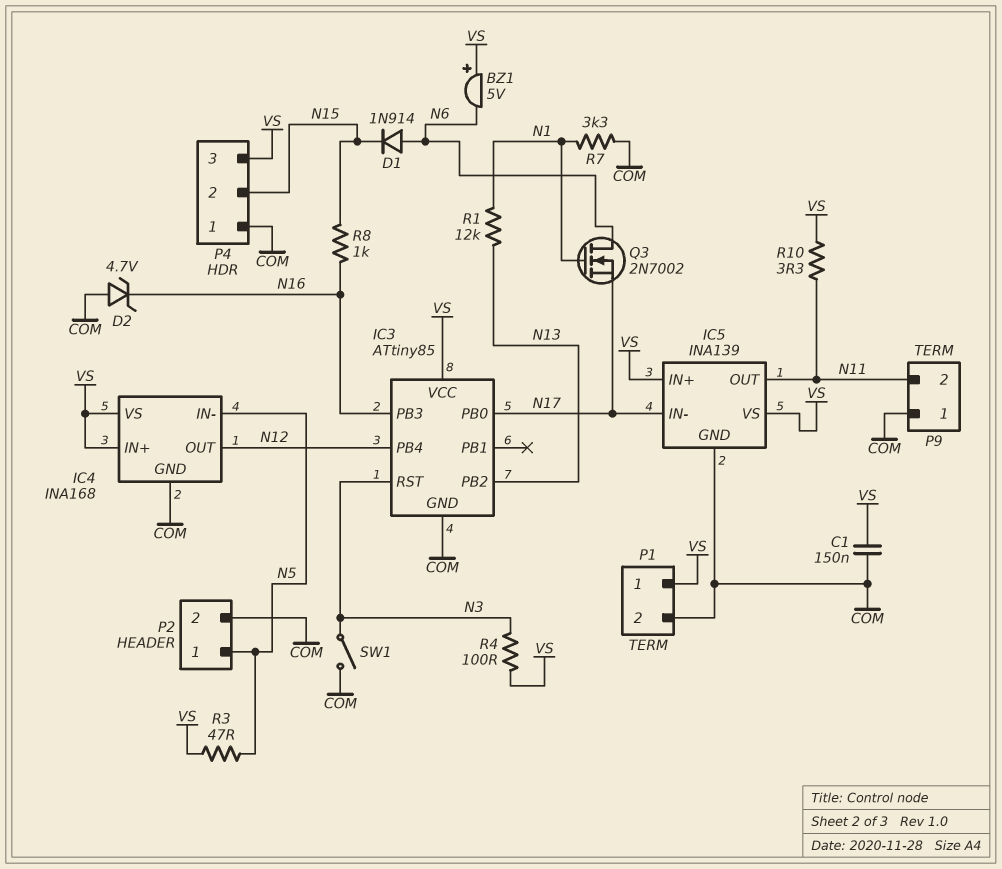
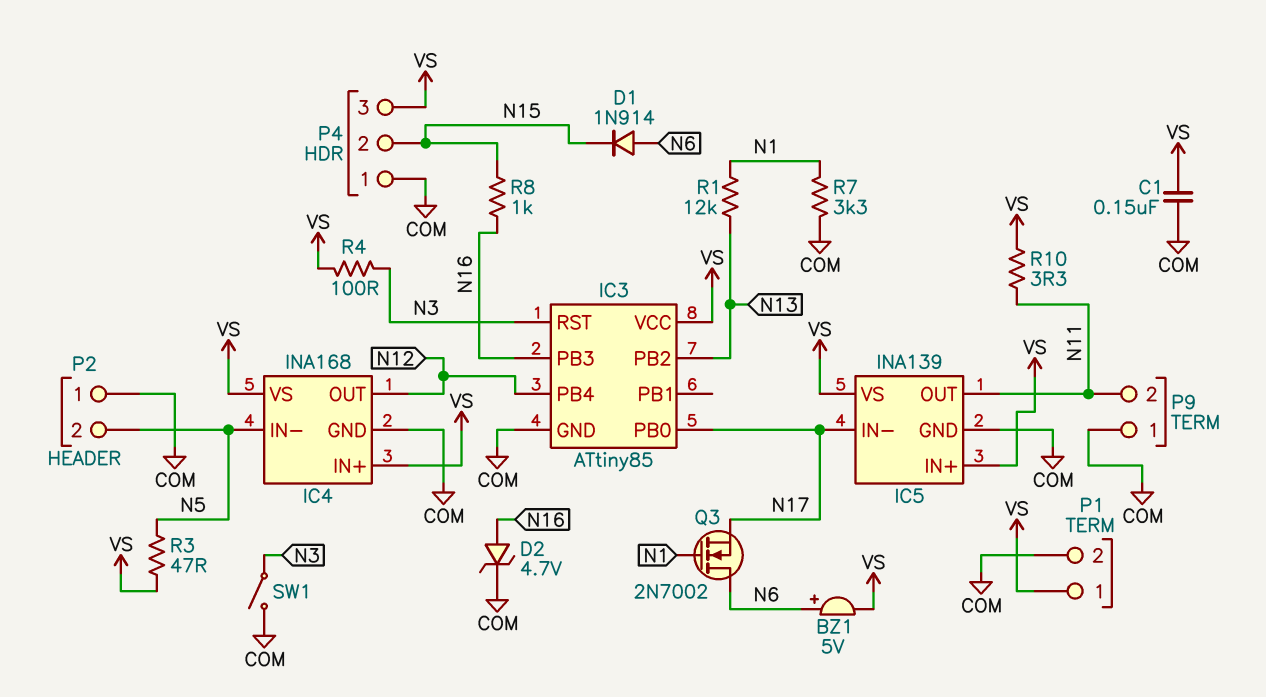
BZ1: buzzer 5V (plus VS, minus N6) -> buzzer 5V (plus N6, minus VS)
D2: zener 4.7V (A COM, K N16) -> zener 4.7V (A N16, K COM)
P2 pin 1: N5 -> COM
P2 pin 2: COM -> N5

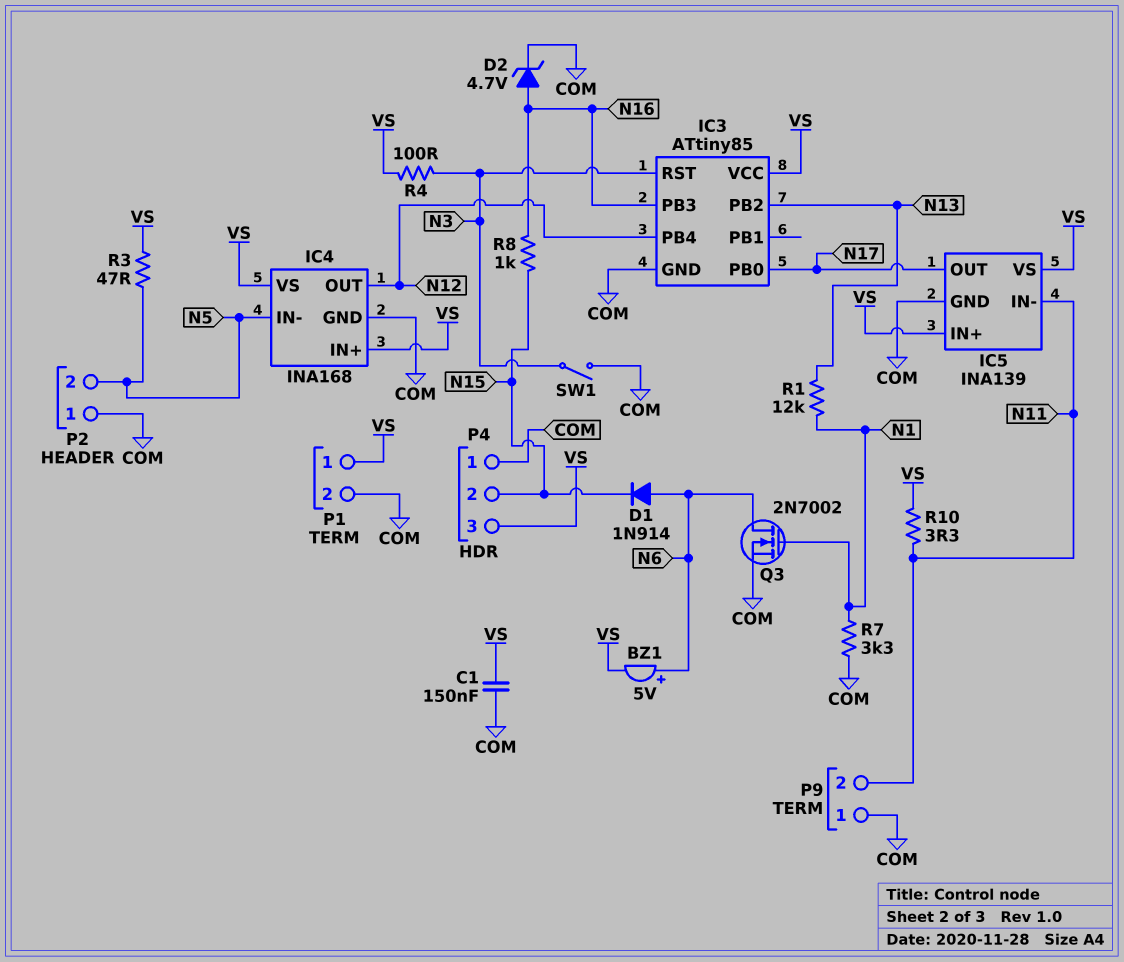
IC5 pin IN-: N17 -> N11
IC5 pin OUT: N11 -> N17
Q3: NMOS 2N7002 (G N1, D N6, S N17) -> NMOS 2N7002 (G N1, D N6, S COM)

